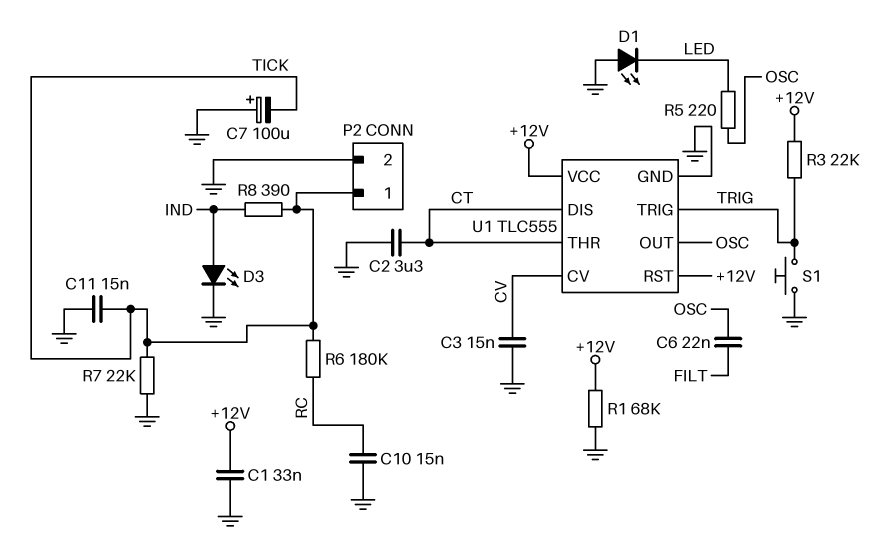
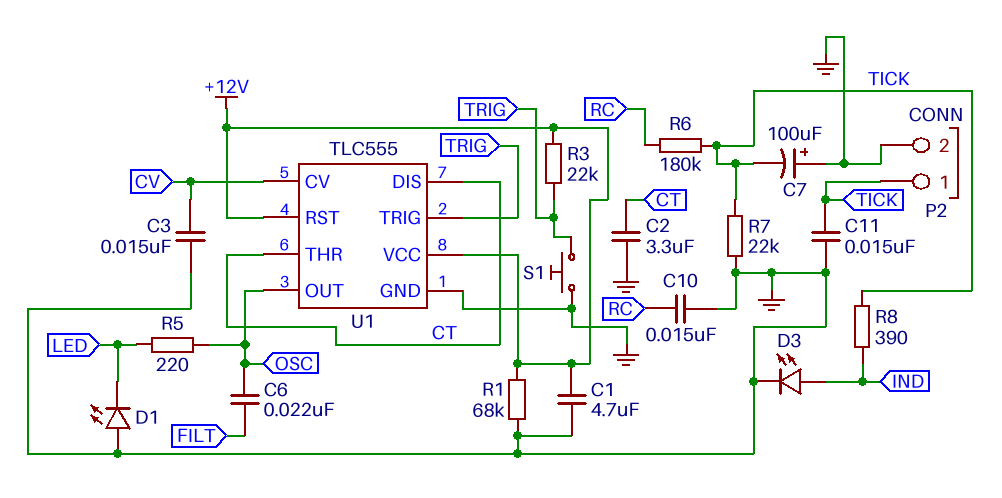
C1: 33nF (+12V, GND) -> 4.7uF (+12V, GND)

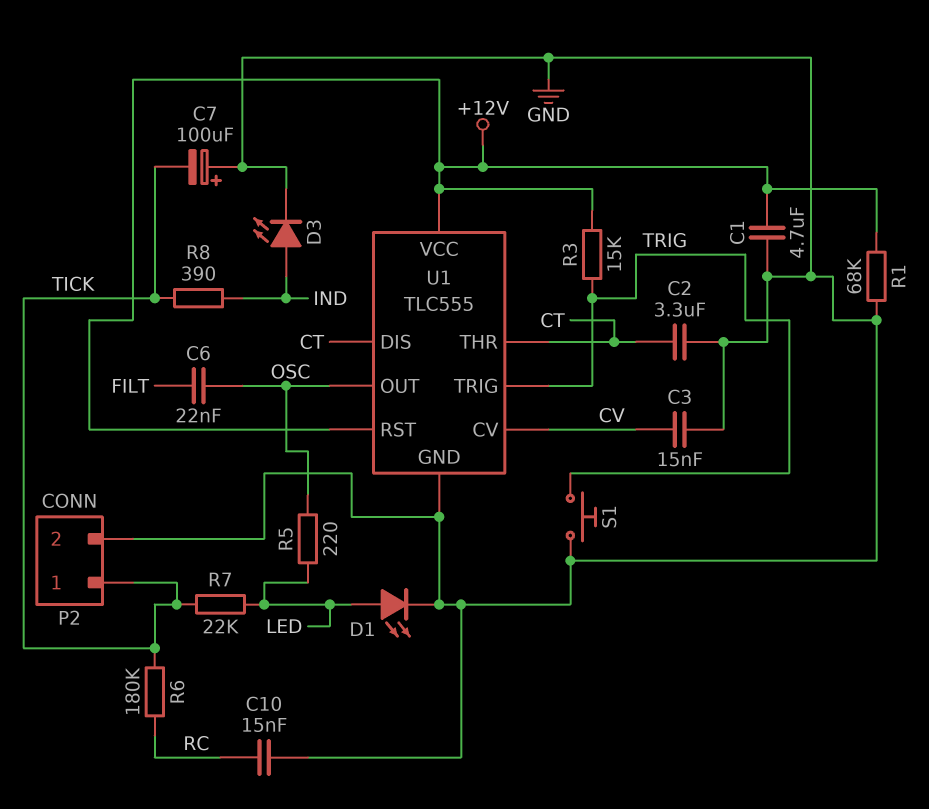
C11: 15nF (GND, TICK) -> none
D1: LED (A GND, K LED) -> LED (A LED, K GND)
R3: 22k (+12V, TRIG) -> 15k (+12V, TRIG)
R7: 22k (GND, TICK) -> 22k (LED, TICK)

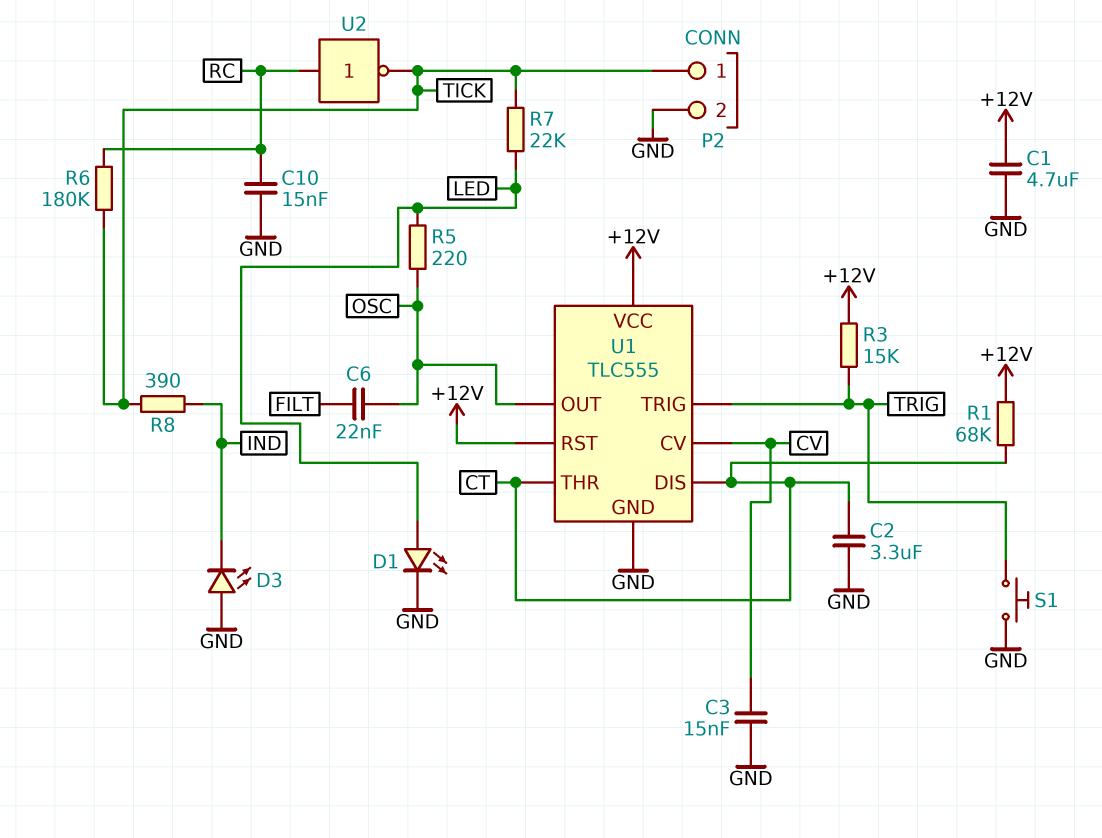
C7: 100uF (plus GND, minus TICK) -> none
D3: LED (A IND, K GND) -> LED (A GND, K IND)
R1: 68k (+12V, GND) -> 68k (+12V, CT)
U2: none -> NOT (in RC, out TICK)

